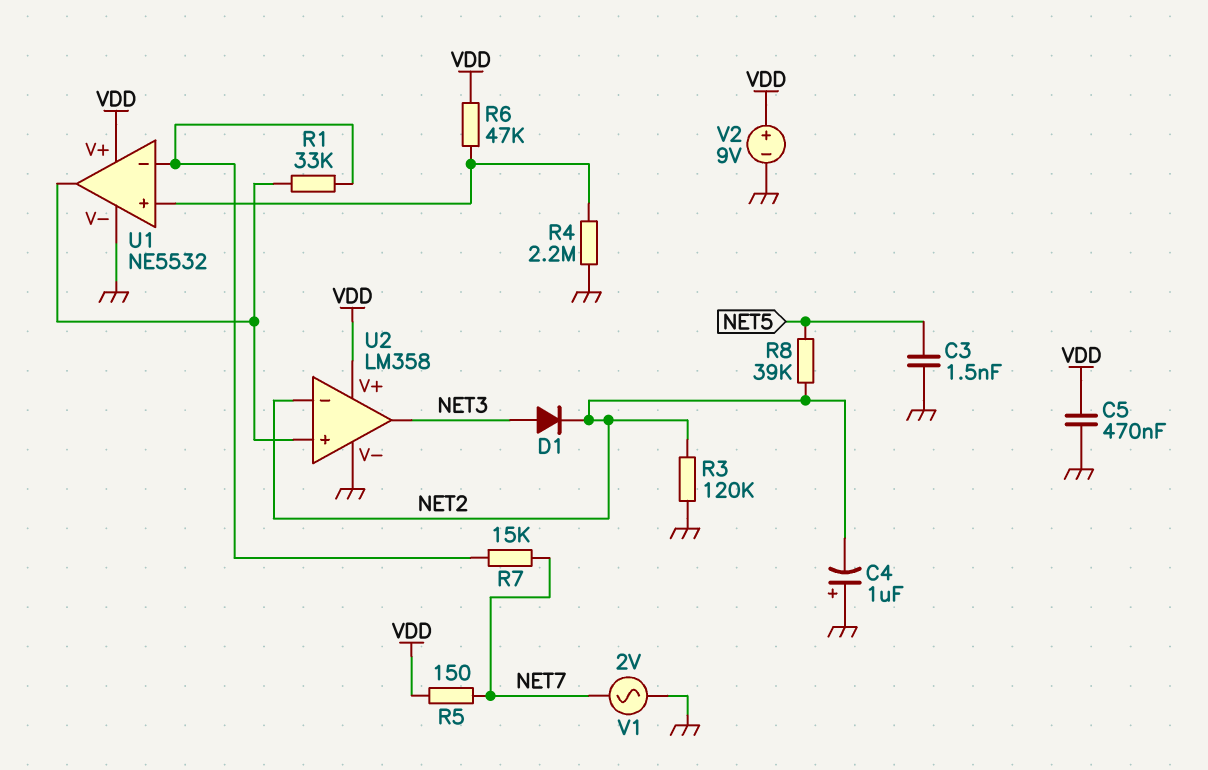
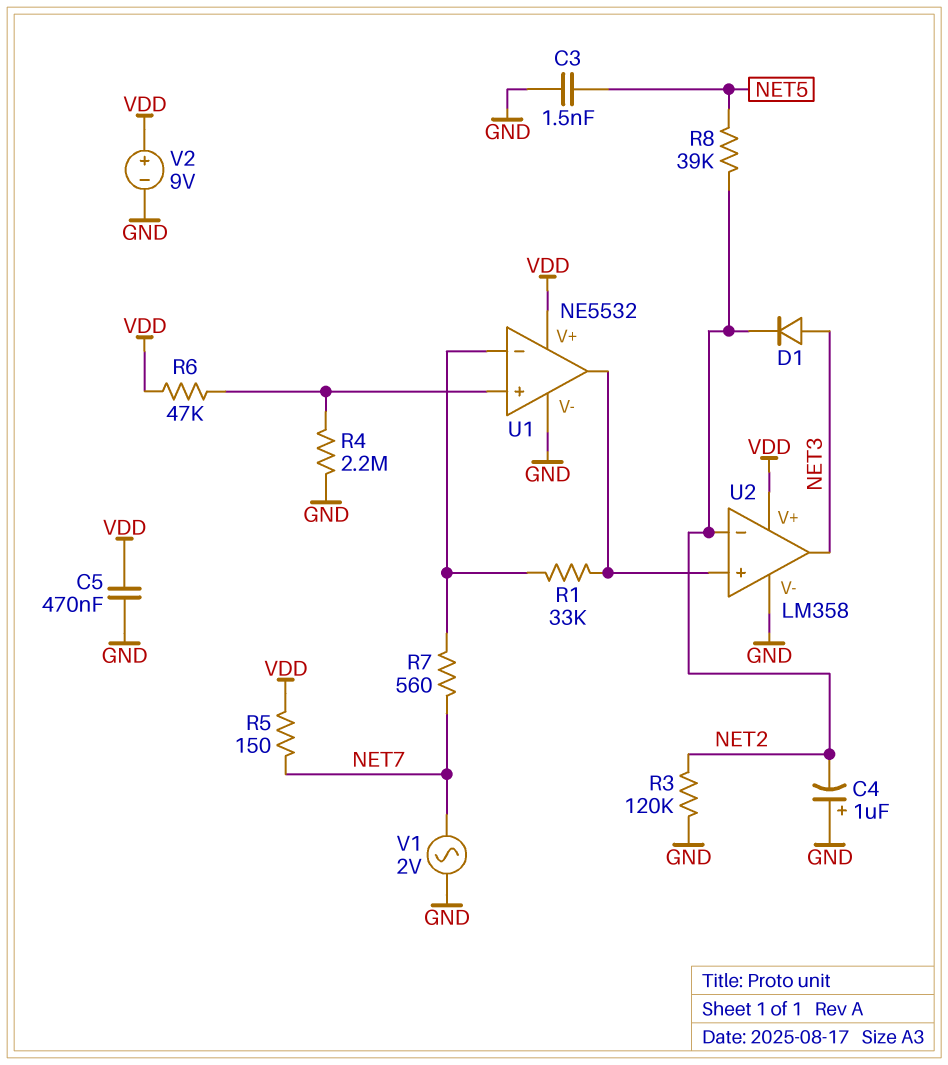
R7: 15k (NET7, U1/in-) -> 560 (NET7, U1/in-)

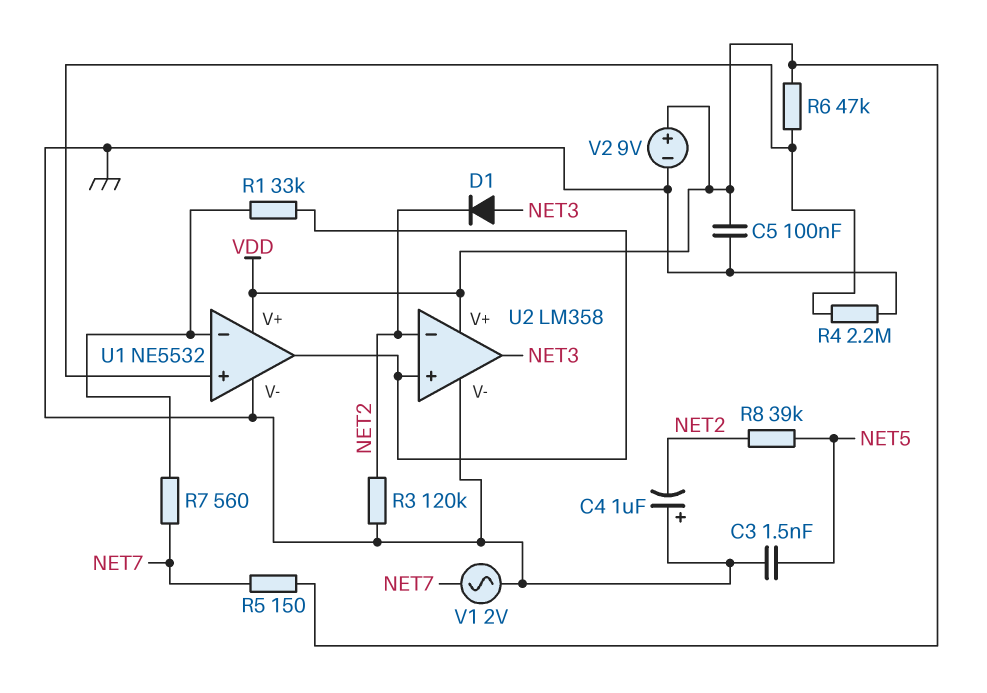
C5: 470nF (GND, VDD) -> 100nF (GND, VDD)

